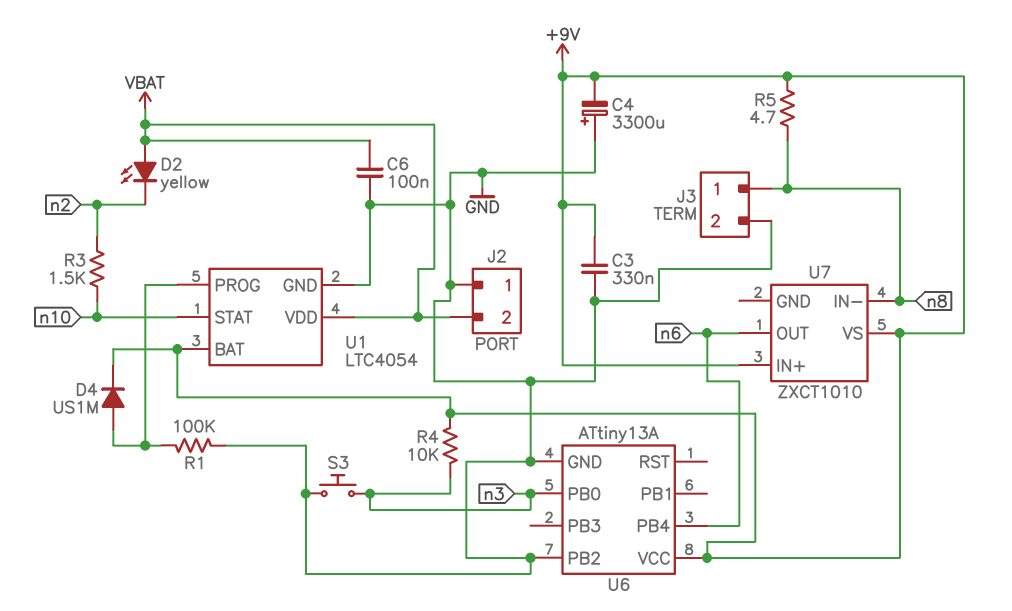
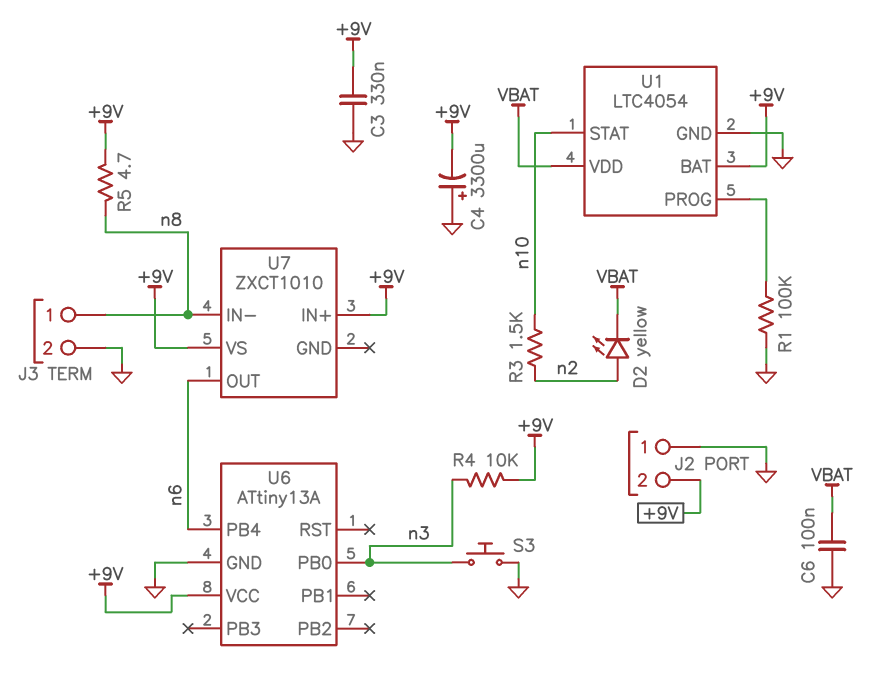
D2: LED yellow (A VBAT, K n2) -> LED yellow (A n2, K VBAT)
D4: diode US1M (A U1/PROG, K +9V) -> none
J2 pin 2: VBAT -> +9V
U6 pin PB2: GND -> none

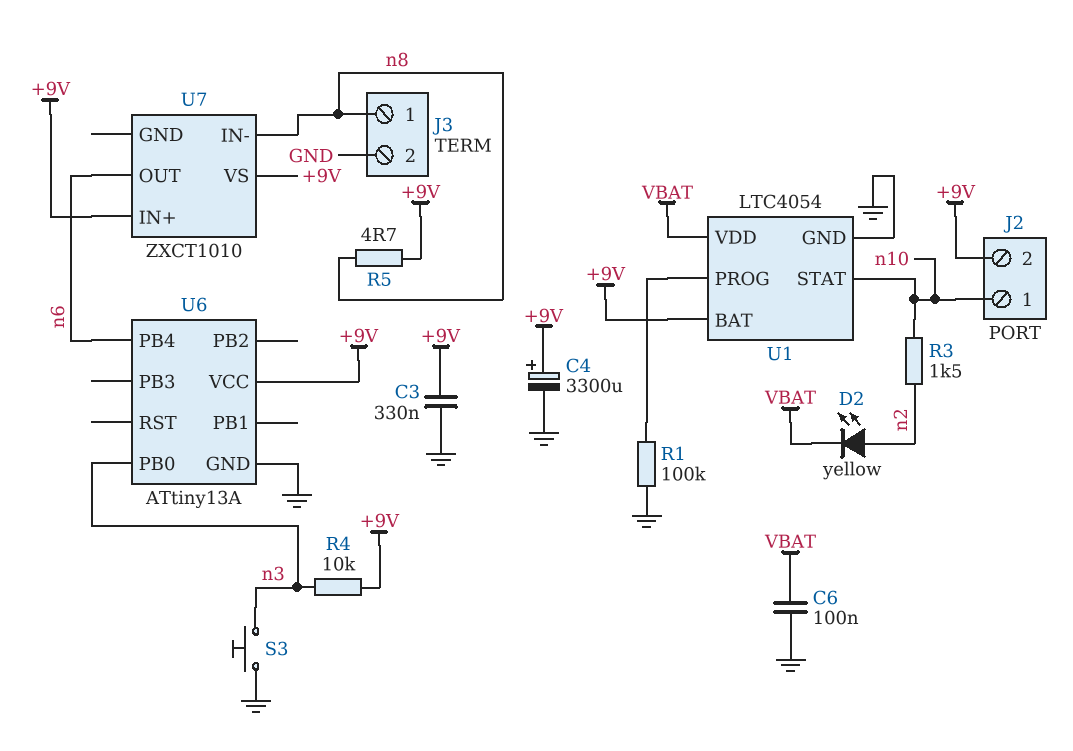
C4: 3300uF (plus GND, minus +9V) -> 3300uF (plus +9V, minus GND)
J2 pin 1: GND -> n10

